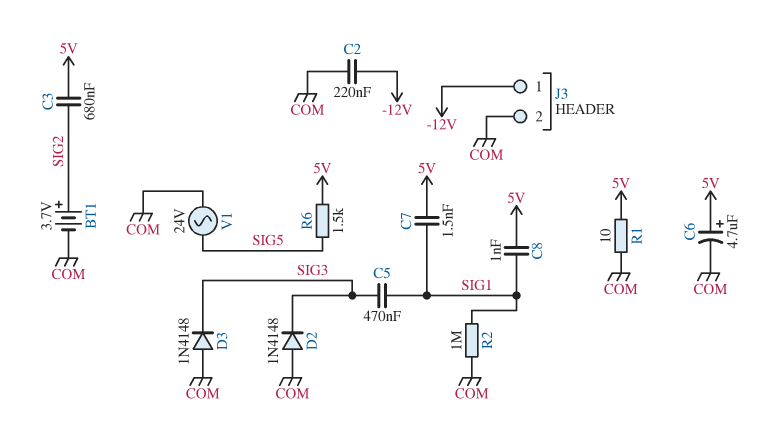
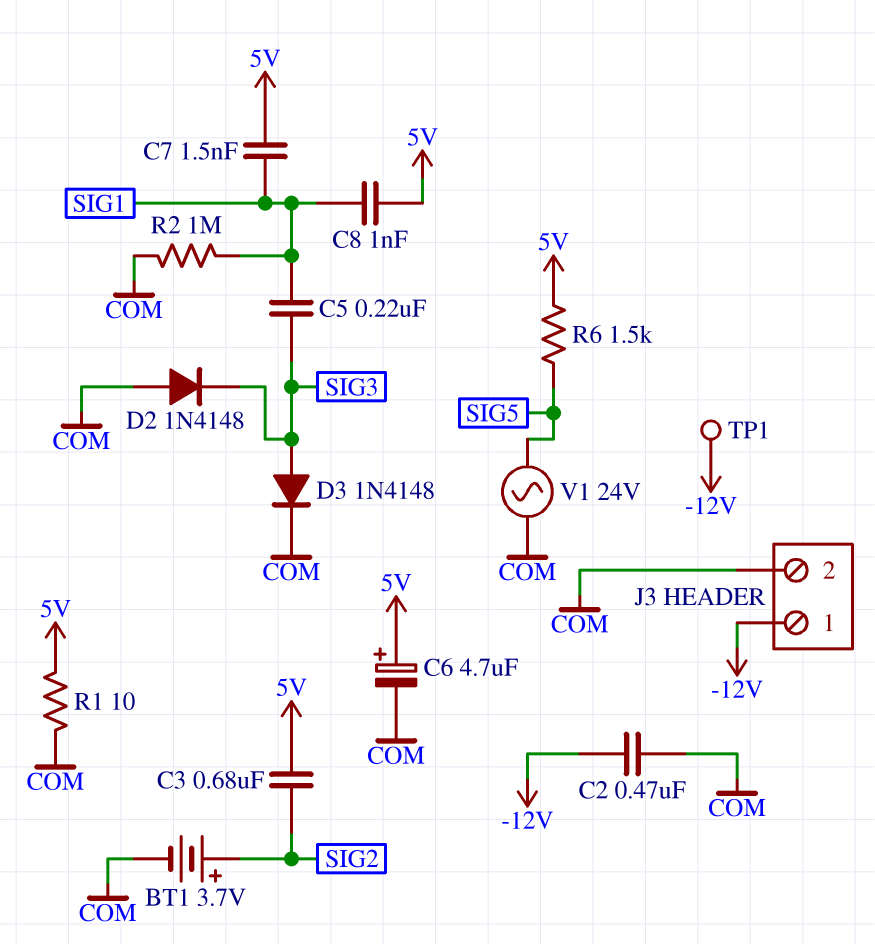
C2: 220nF (-12V, COM) -> 470nF (-12V, COM)
C5: 470nF (SIG1, SIG3) -> 220nF (SIG1, SIG3)
D3: diode 1N4148 (A COM, K SIG3) -> diode 1N4148 (A SIG3, K COM)
TP1: none -> test point (-12V)

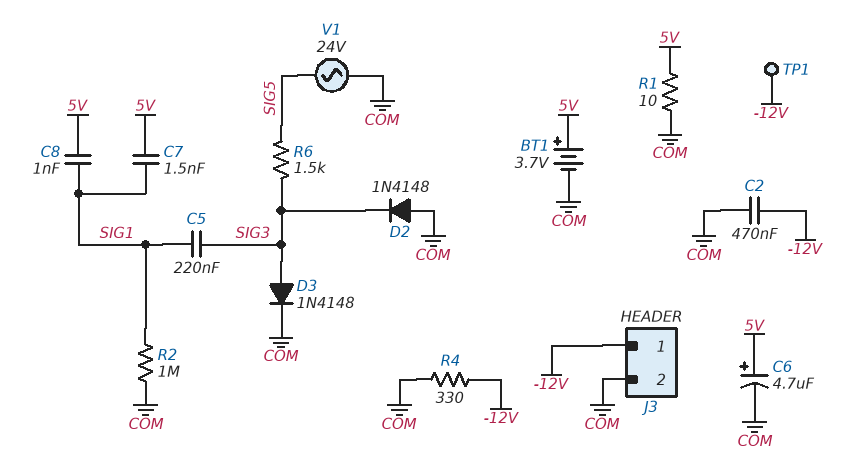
BT1: 3.7V (plus SIG2, minus COM) -> 3.7V (plus 5V, minus COM)
C3: 680nF (5V, SIG2) -> none
R4: none -> 330 (-12V, COM)
R6: 1.5k (5V, SIG5) -> 1.5k (SIG3, SIG5)

